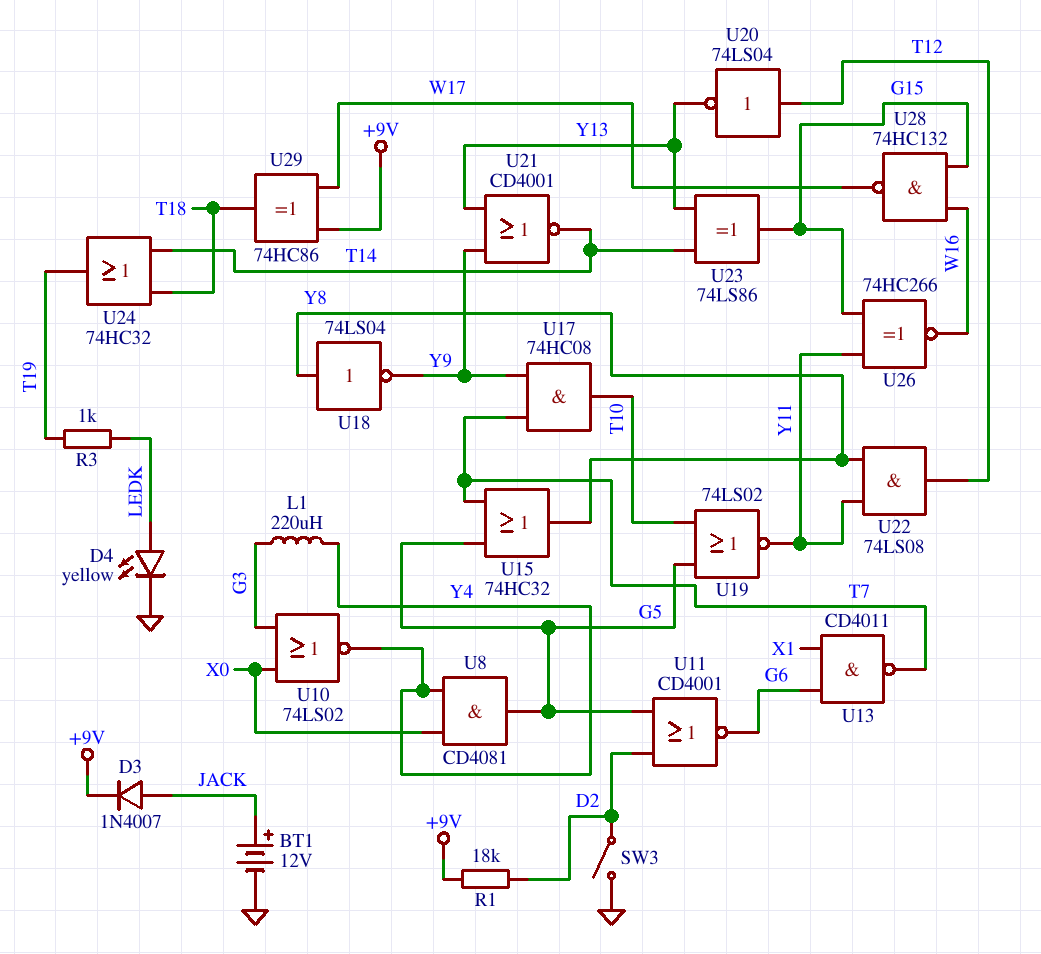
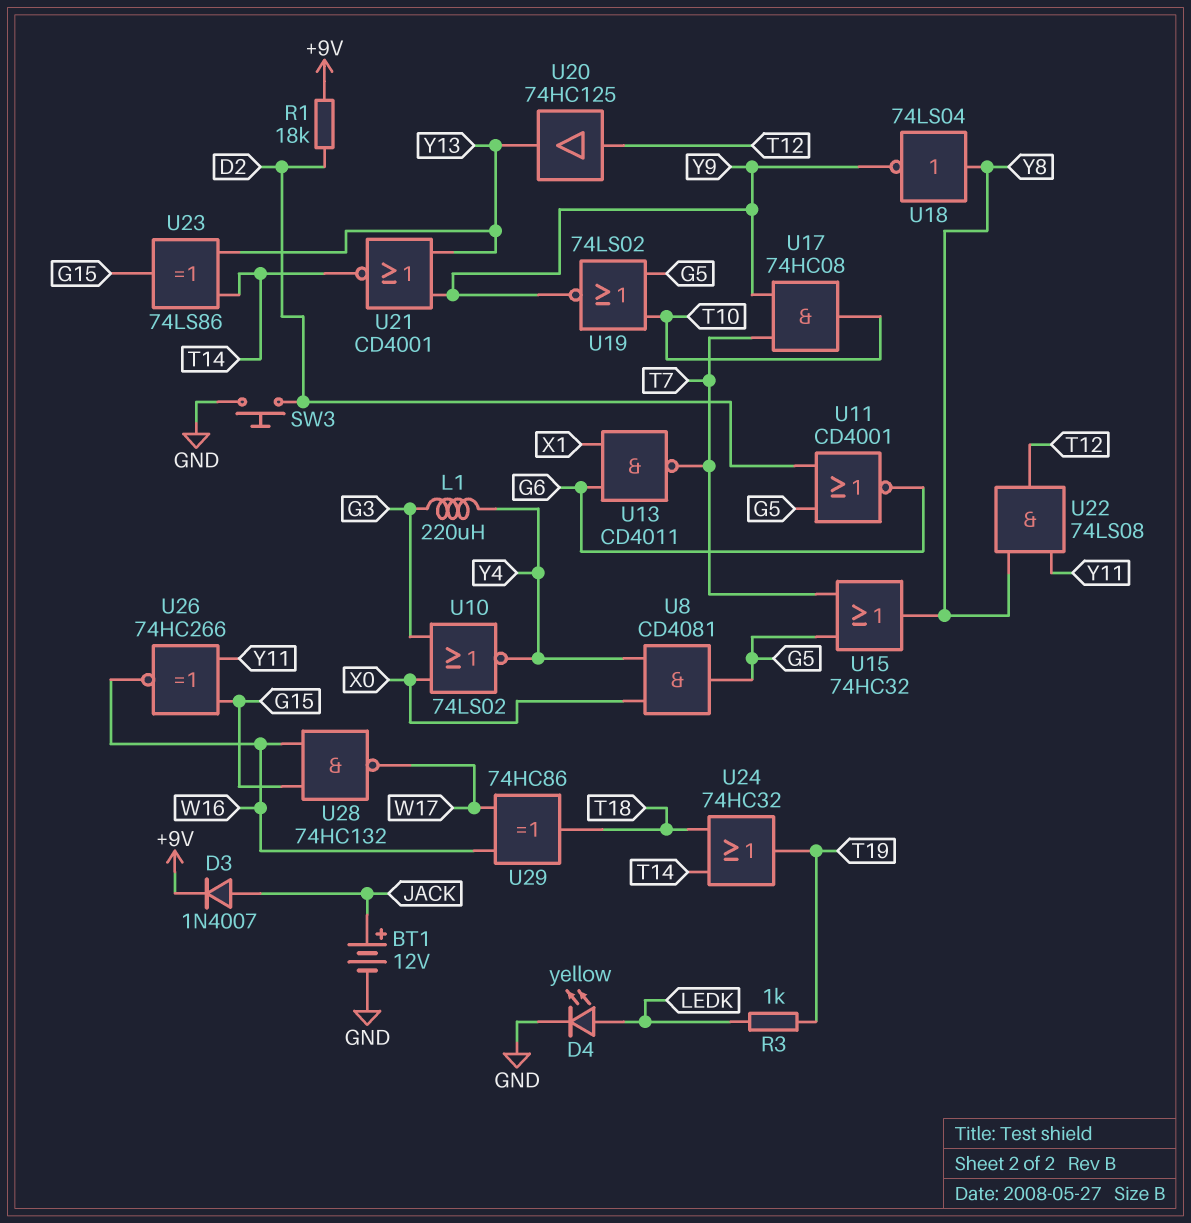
SW3: switch (D2, GND) -> button (D2, GND)
U19: NOR 74LS02 (in G5, in T10, out Y11) -> NOR 74LS02 (in G5, in T10, out Y9)
U20: NOT 74LS04 (in T12, out Y13) -> buffer 74HC125 (in T12, out Y13)
U29: XOR 74HC86 (in +9V, in W17, out T18) -> XOR 74HC86 (in W16, in W17, out T18)

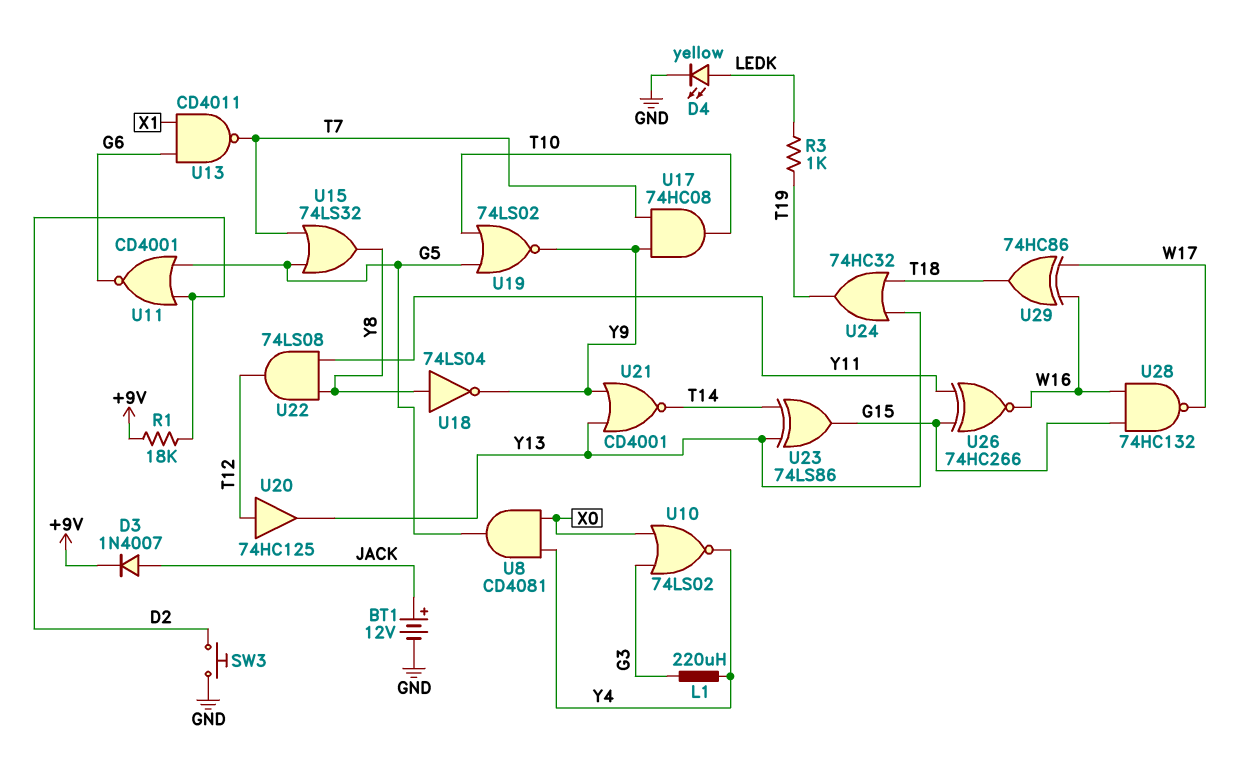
U15: OR 74HC32 (in G5, in T7, out Y8) -> OR 74LS32 (in G5, in T7, out Y8)
U24: OR 74HC32 (in T14, in T18, out T19) -> OR 74HC32 (in T18, in Y13, out T19)

